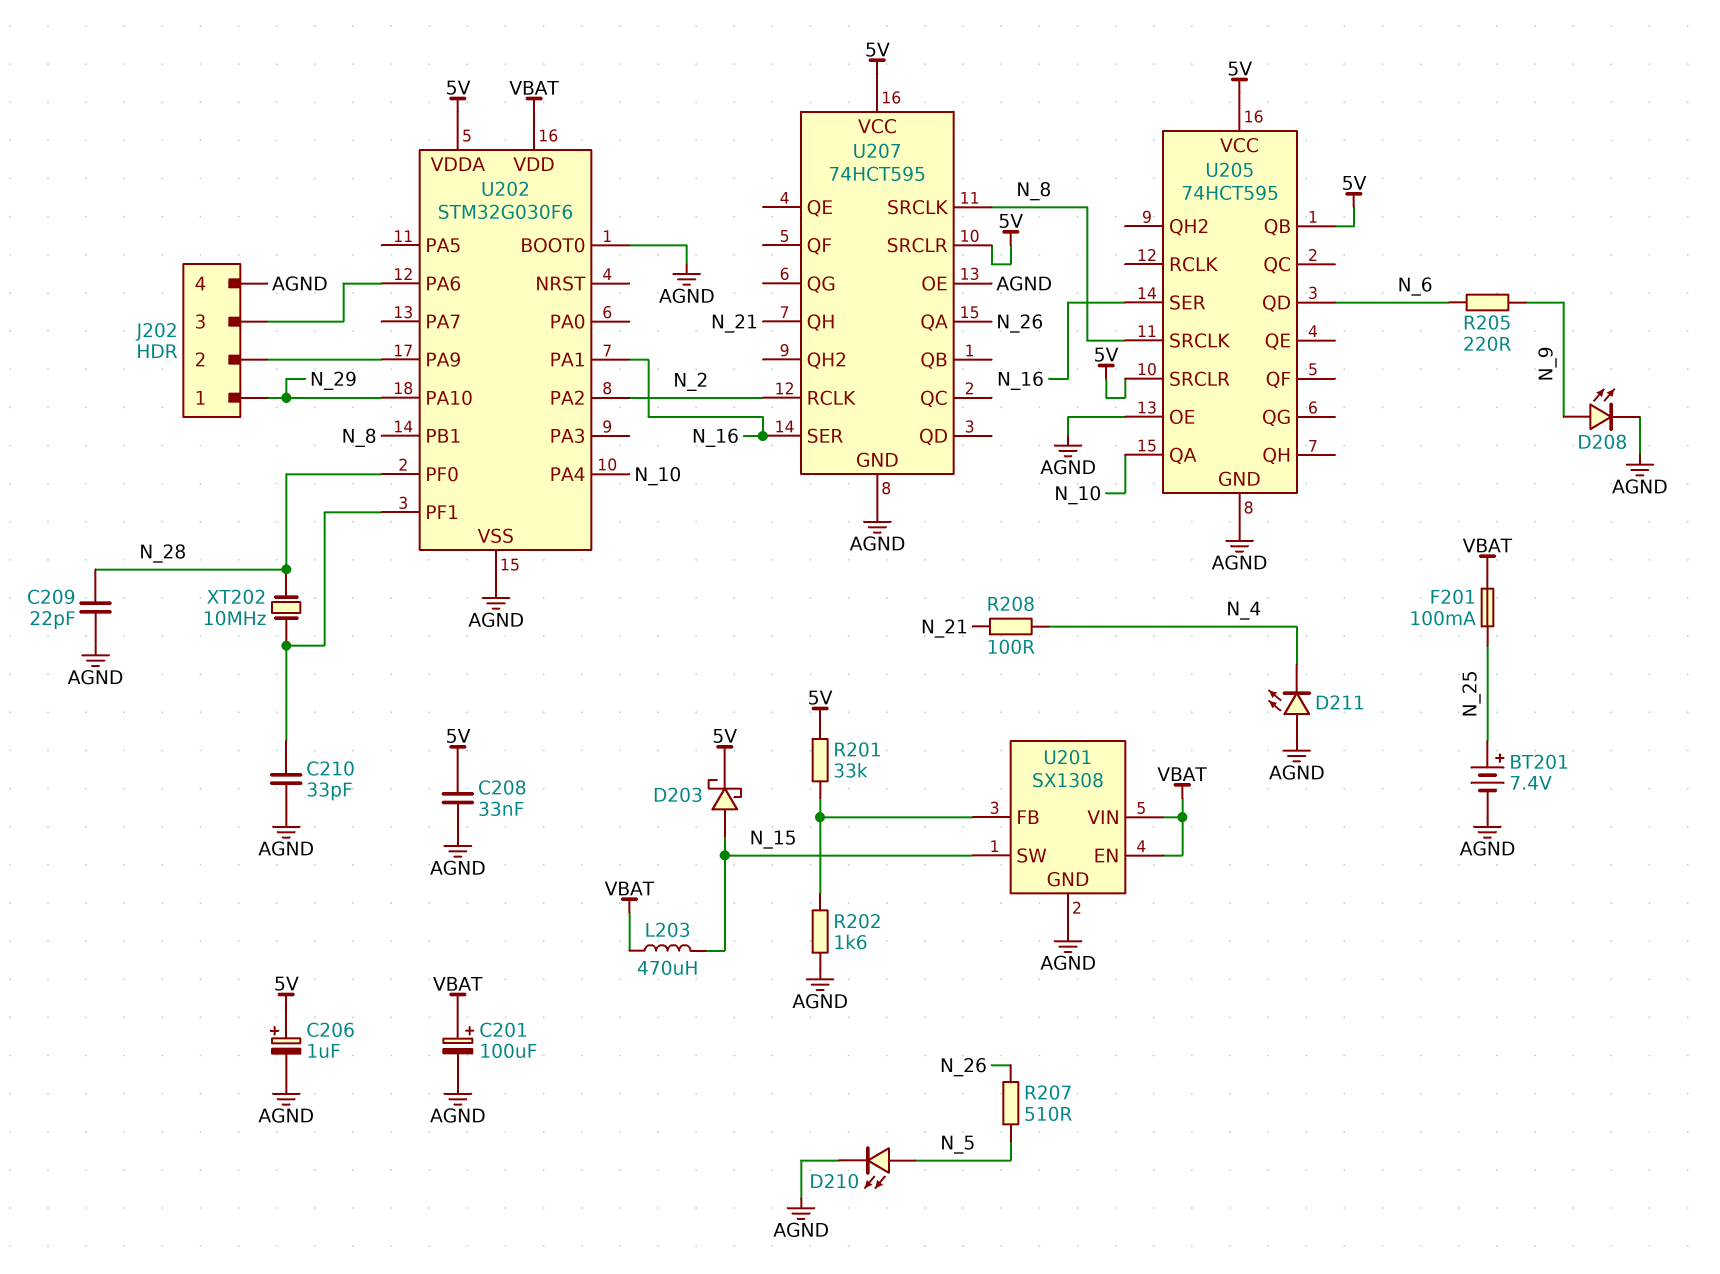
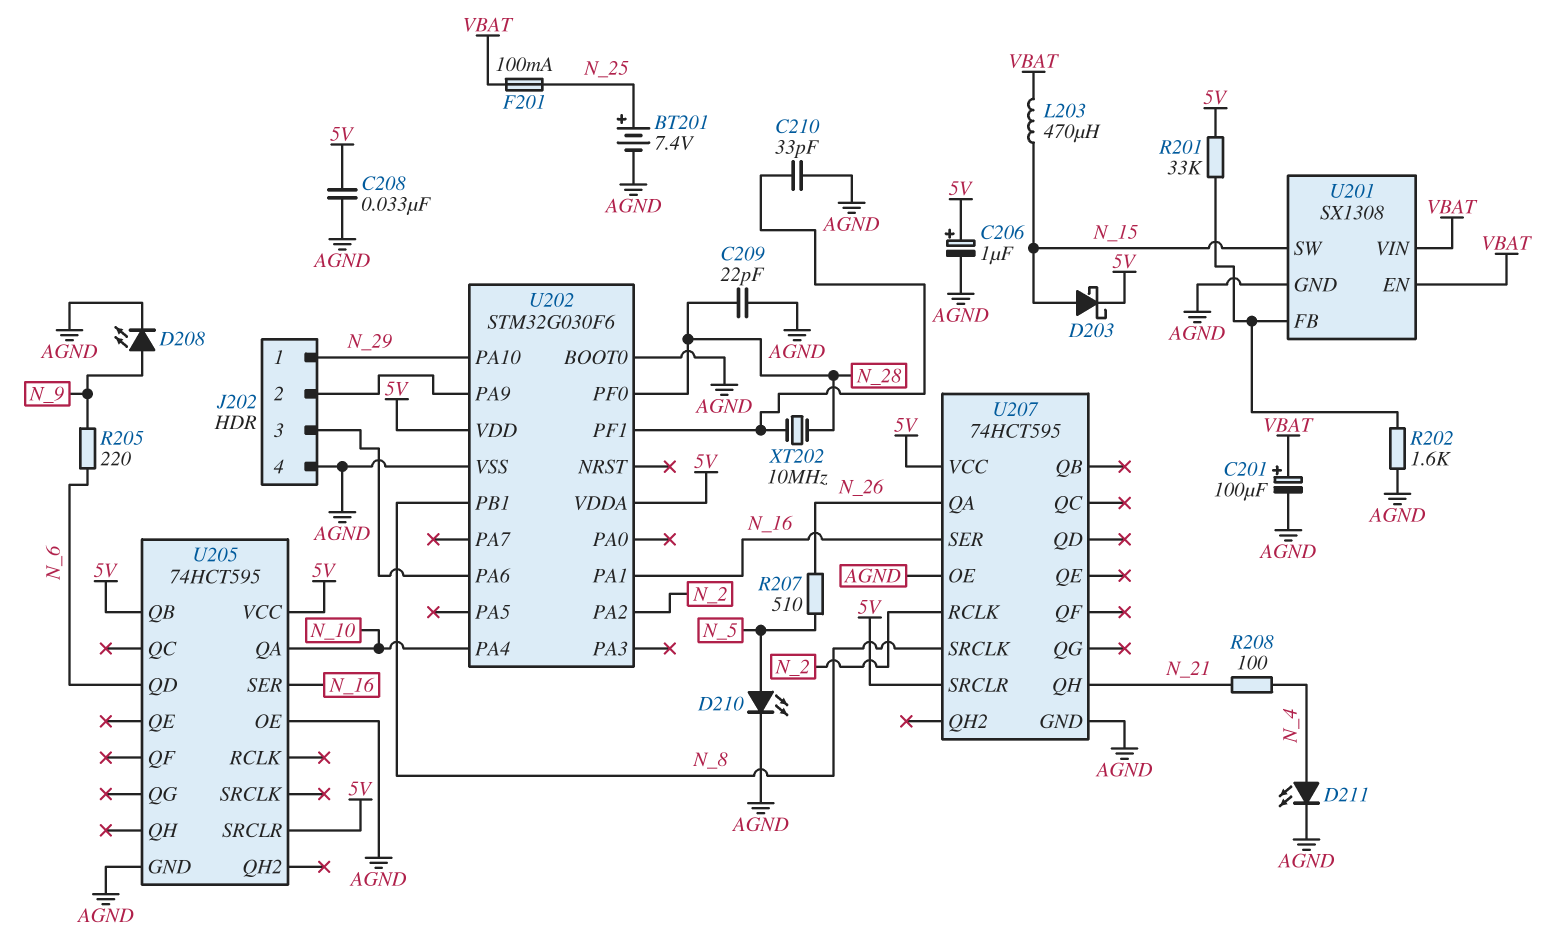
D211: LED (A AGND, K N_4) -> LED (A N_4, K AGND)
U202 pin VDD: VBAT -> 5V
U205 pin SRCLK: N_8 -> none

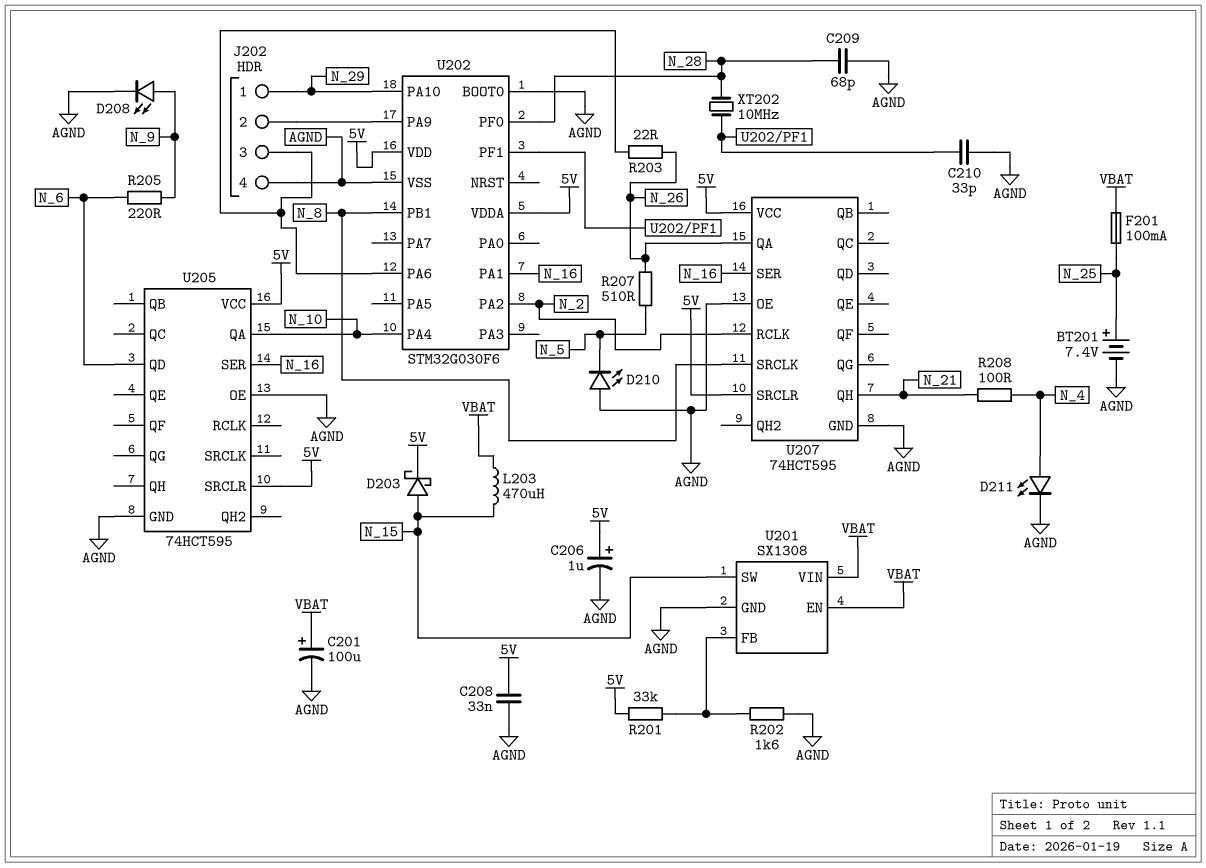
C209: 22pF (AGND, N_28) -> 68pF (AGND, N_28)
D210: LED (A N_5, K AGND) -> LED (A AGND, K N_5)
R203: none -> 22 (J202/3, N_26)
U205 pin QB: 5V -> none

